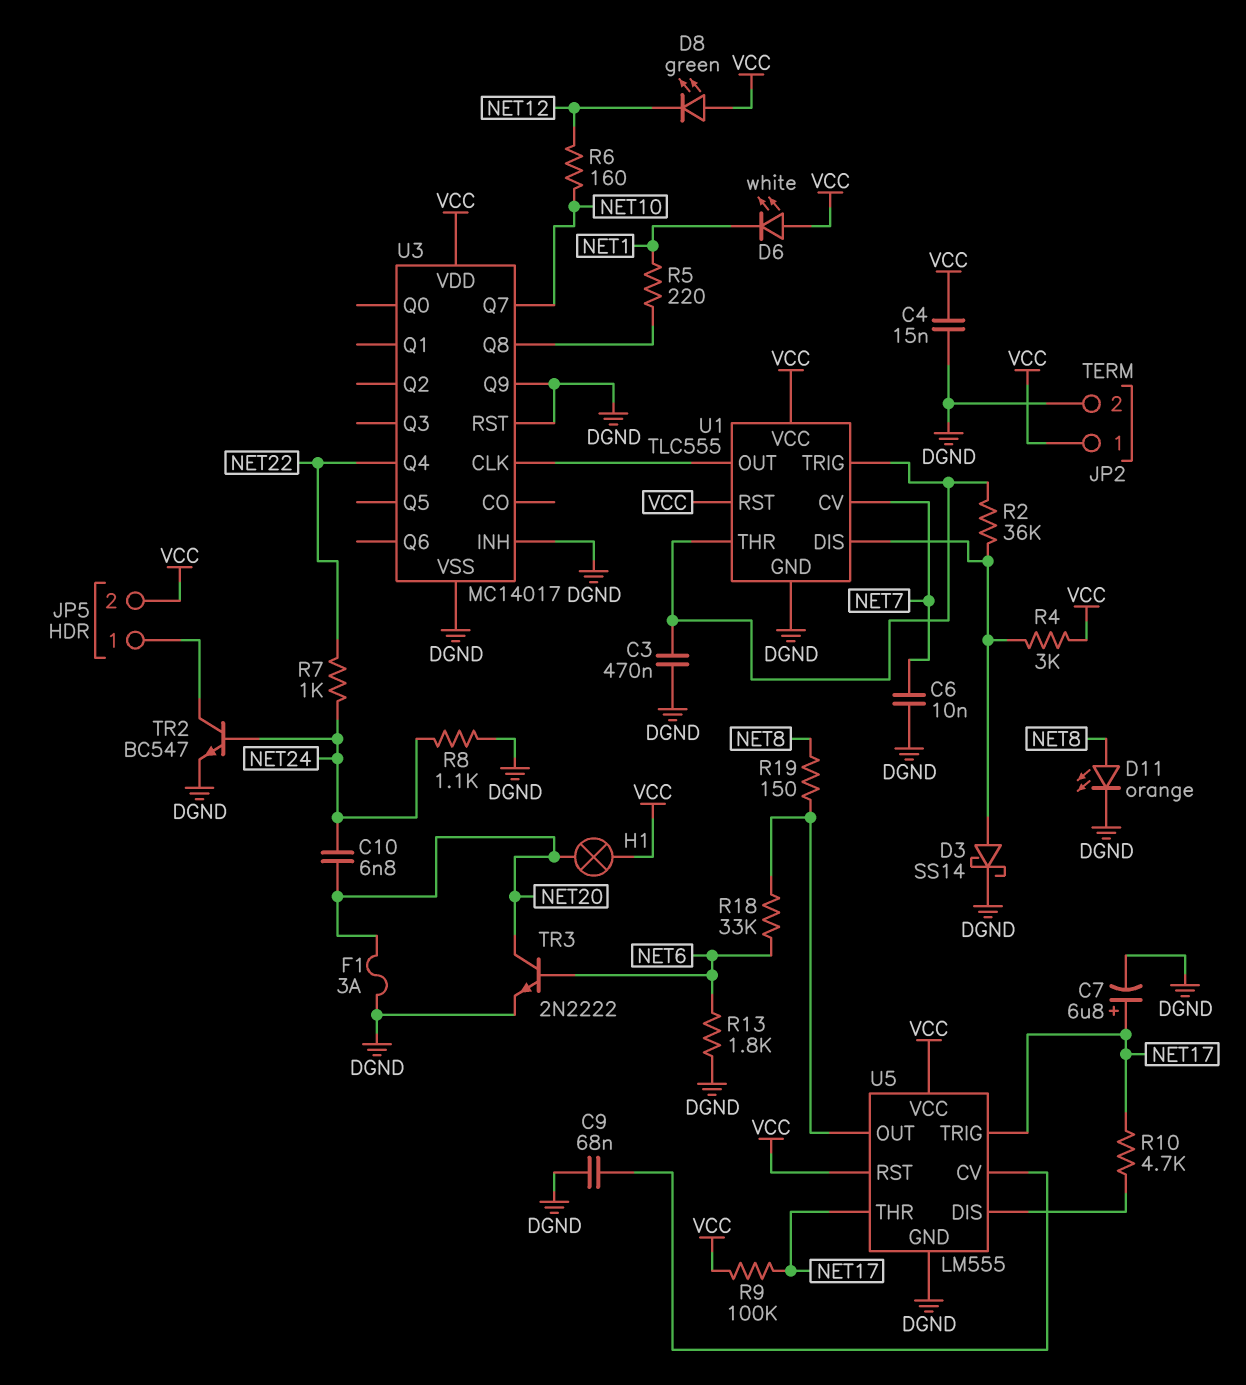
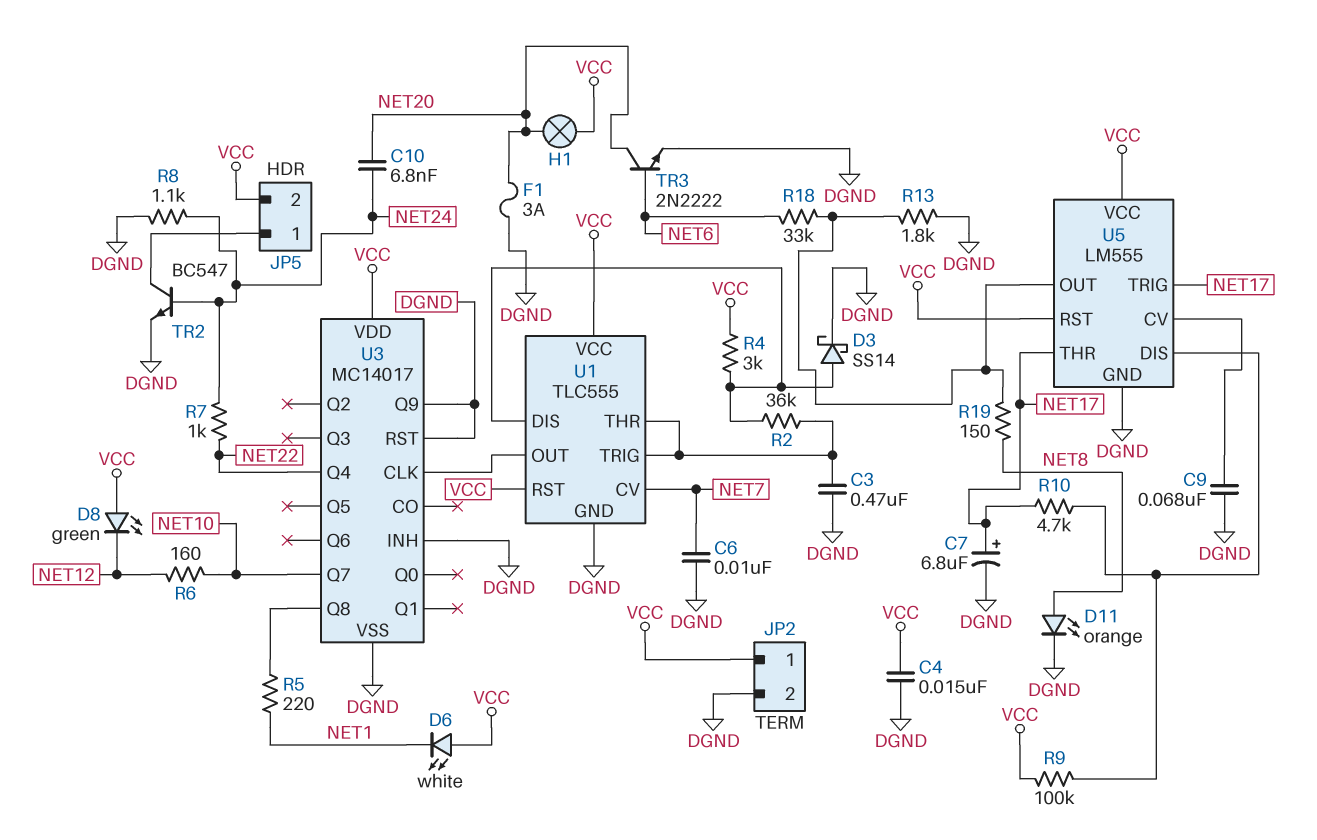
R9: 100k (NET17, VCC) -> 100k (U5/DIS, VCC)
R13: 1.8k (DGND, NET6) -> 1.8k (DGND, U5/OUT)

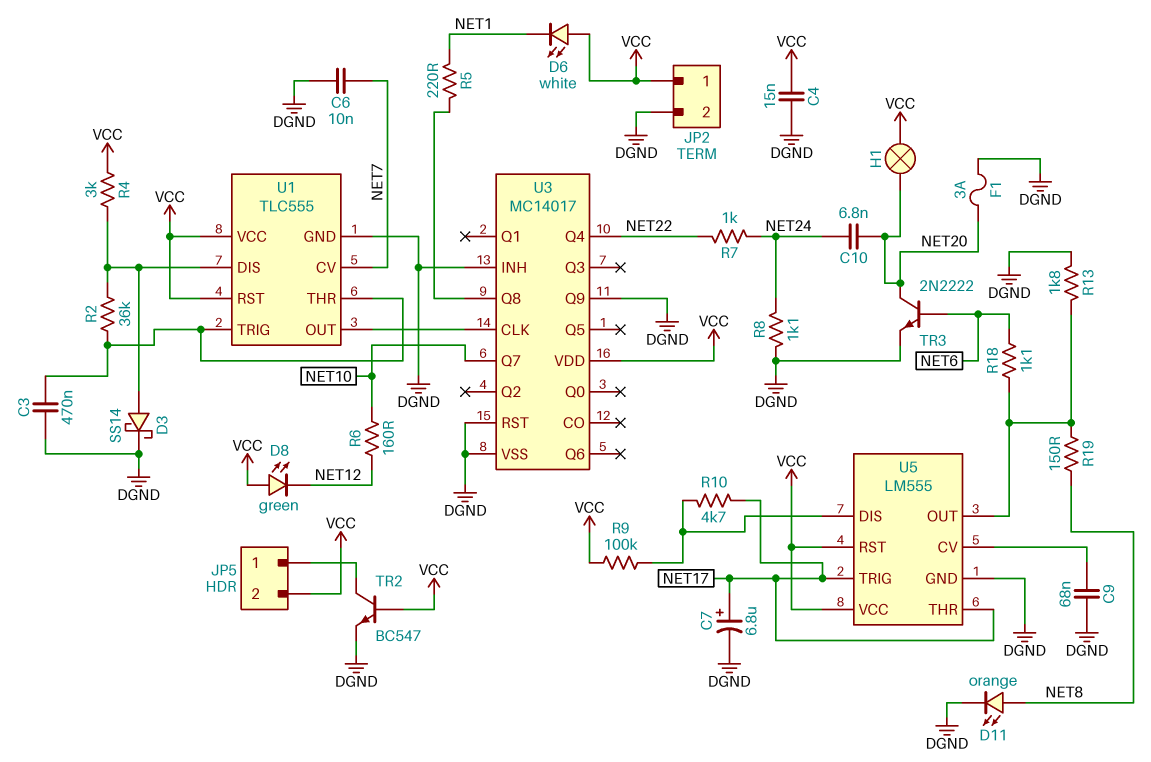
R18: 33k (NET6, U5/OUT) -> 1.1k (NET6, U5/OUT)
TR2: NPN BC547 (B NET24, C JP5/1, E DGND) -> NPN BC547 (B VCC, C JP5/1, E DGND)

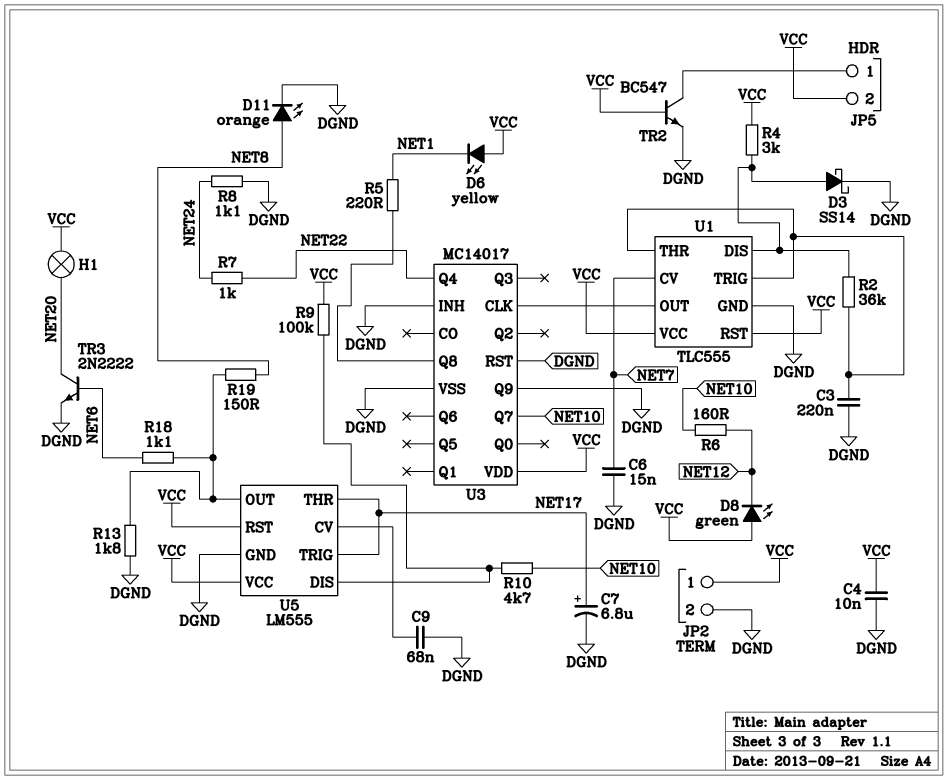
C3: 470nF (DGND, U1/THR) -> 220nF (DGND, U1/THR)
C4: 15nF (DGND, VCC) -> 10nF (DGND, VCC)
C6: 10nF (DGND, NET7) -> 15nF (DGND, NET7)
C10: 6.8nF (NET20, NET24) -> none
D6: LED white (A VCC, K NET1) -> LED yellow (A VCC, K NET1)
F1: 3A (DGND, NET20) -> none
R10: 4.7k (NET17, U5/DIS) -> 4.7k (NET10, U5/DIS)

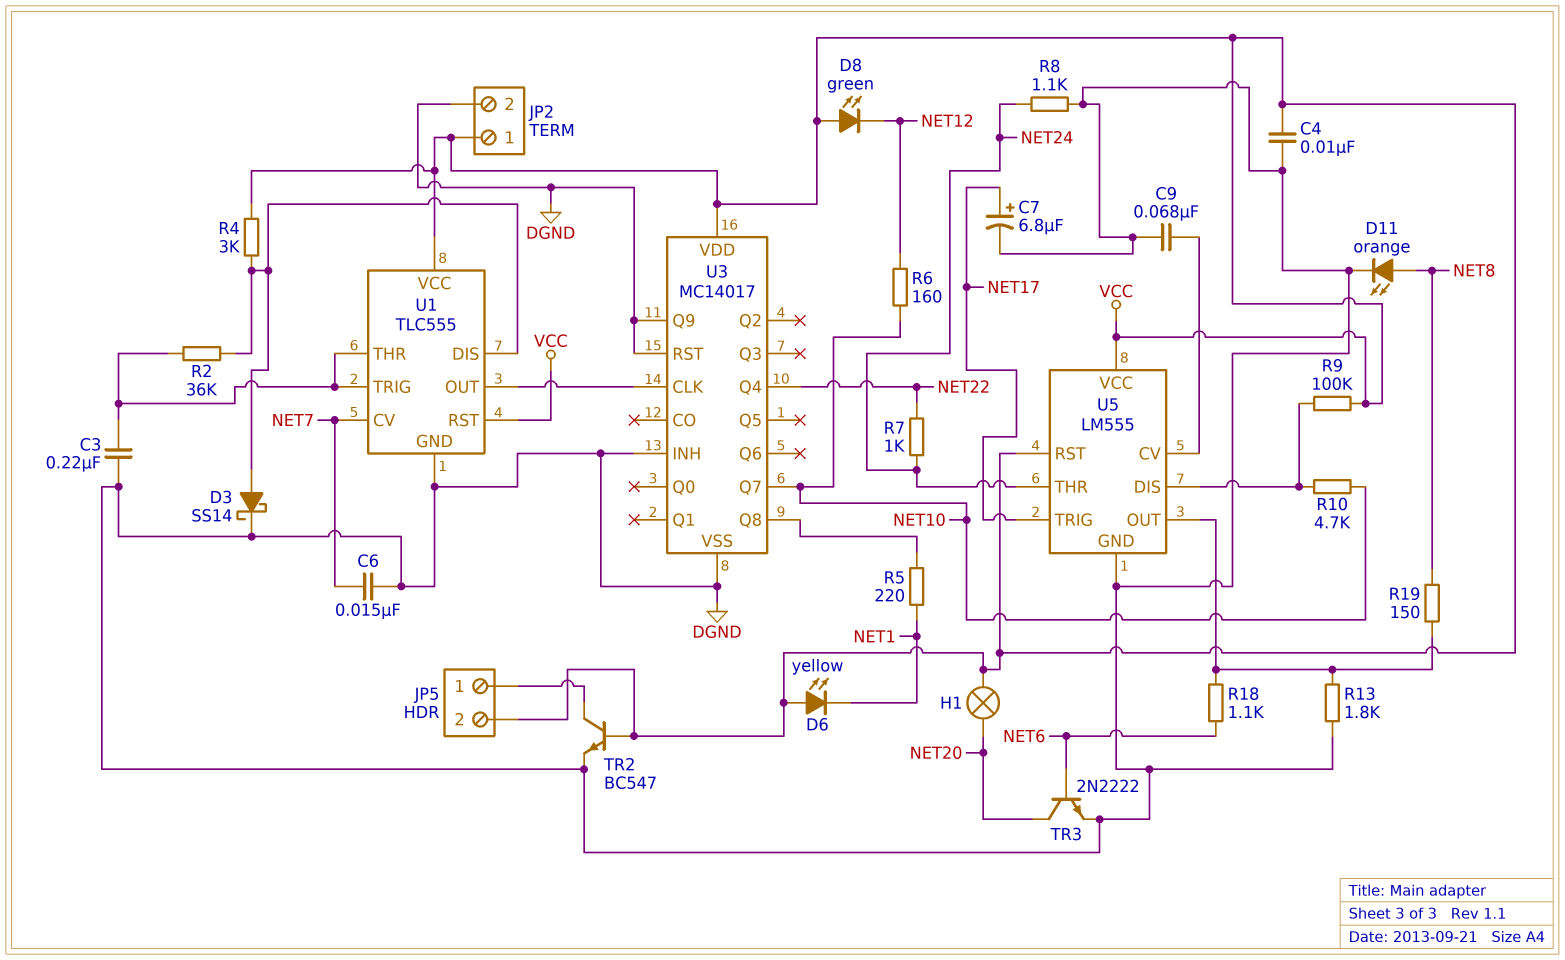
U5 pin THR: NET17 -> NET24

